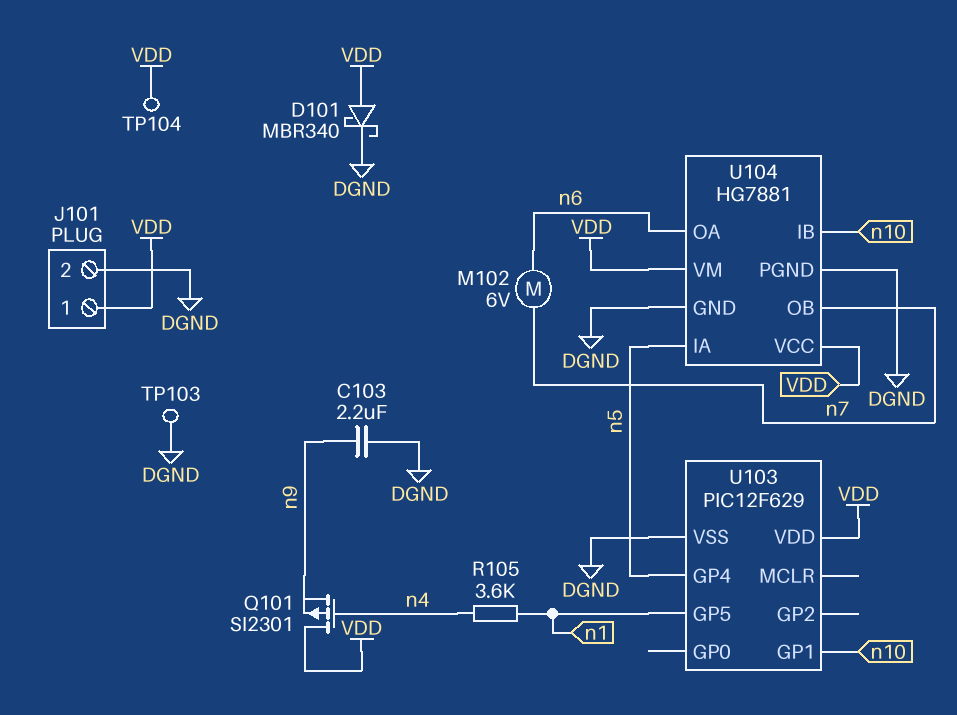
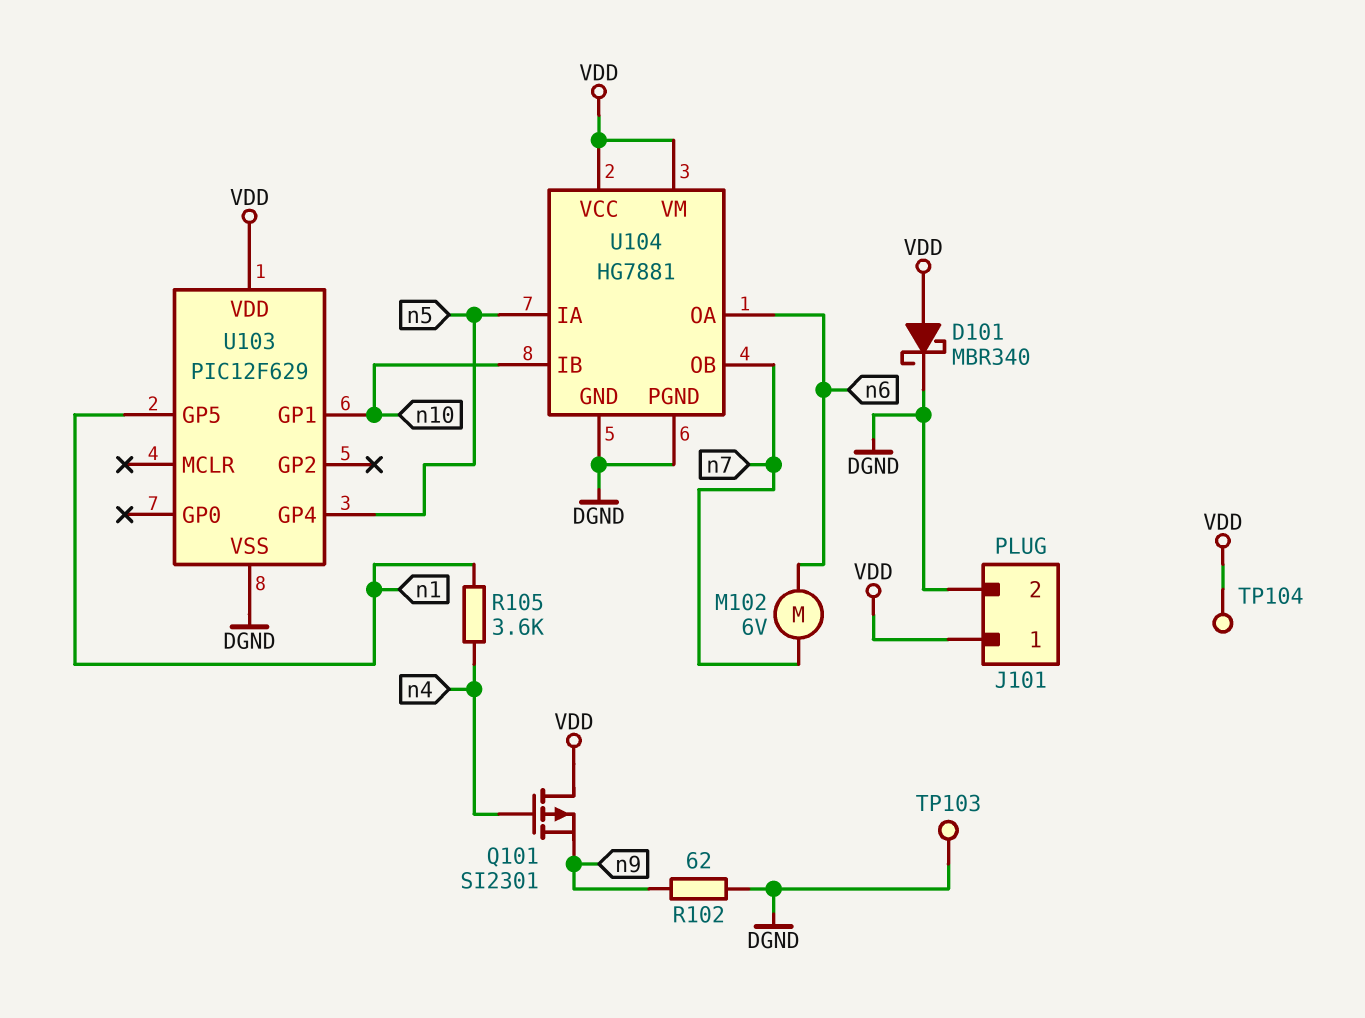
C103: 2.2uF (DGND, n9) -> none
R102: none -> 62 (DGND, n9)

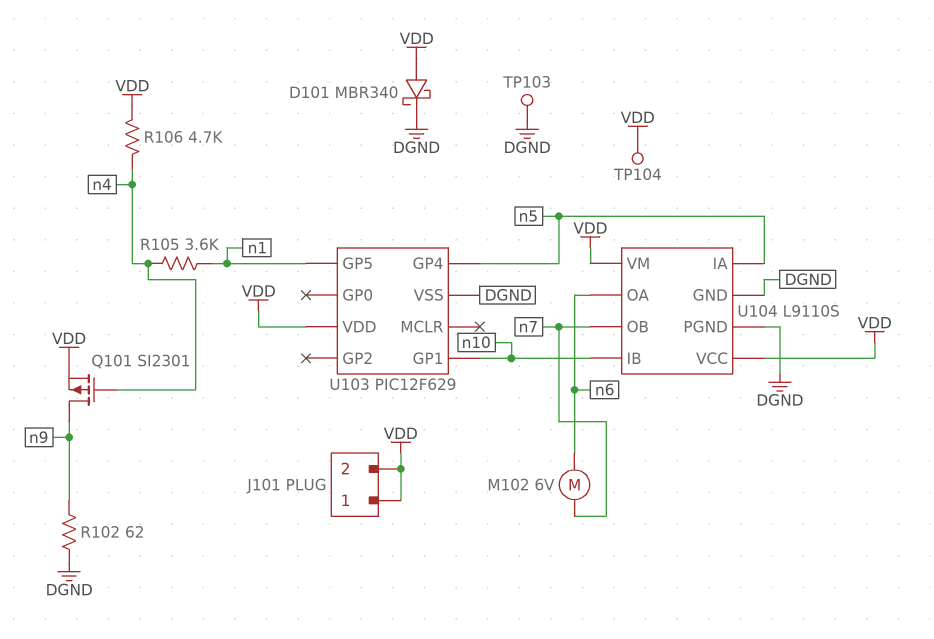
J101 pin 2: DGND -> VDD
Q101: PMOS SI2301 (G n4, D VDD, S n9) -> PMOS SI2301 (G n4, D n9, S VDD)
R106: none -> 4.7k (VDD, n4)
U104: HG7881 -> L9110S

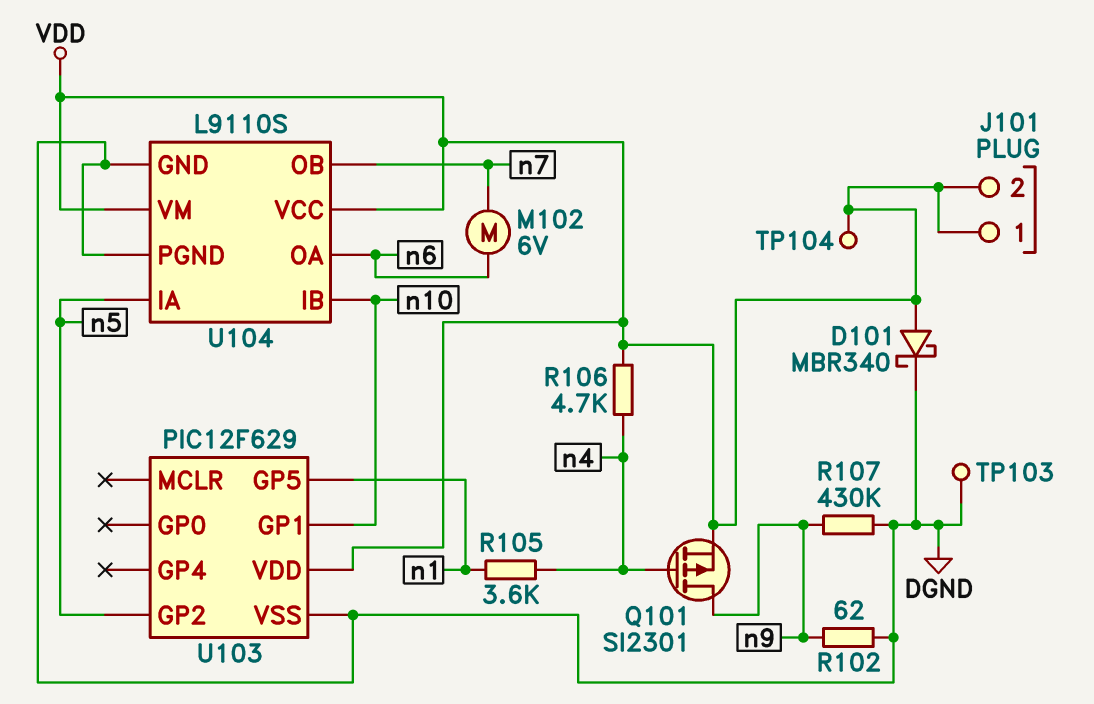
R107: none -> 430k (DGND, n9)
U103 pin GP2: none -> n5
U103 pin GP4: n5 -> none

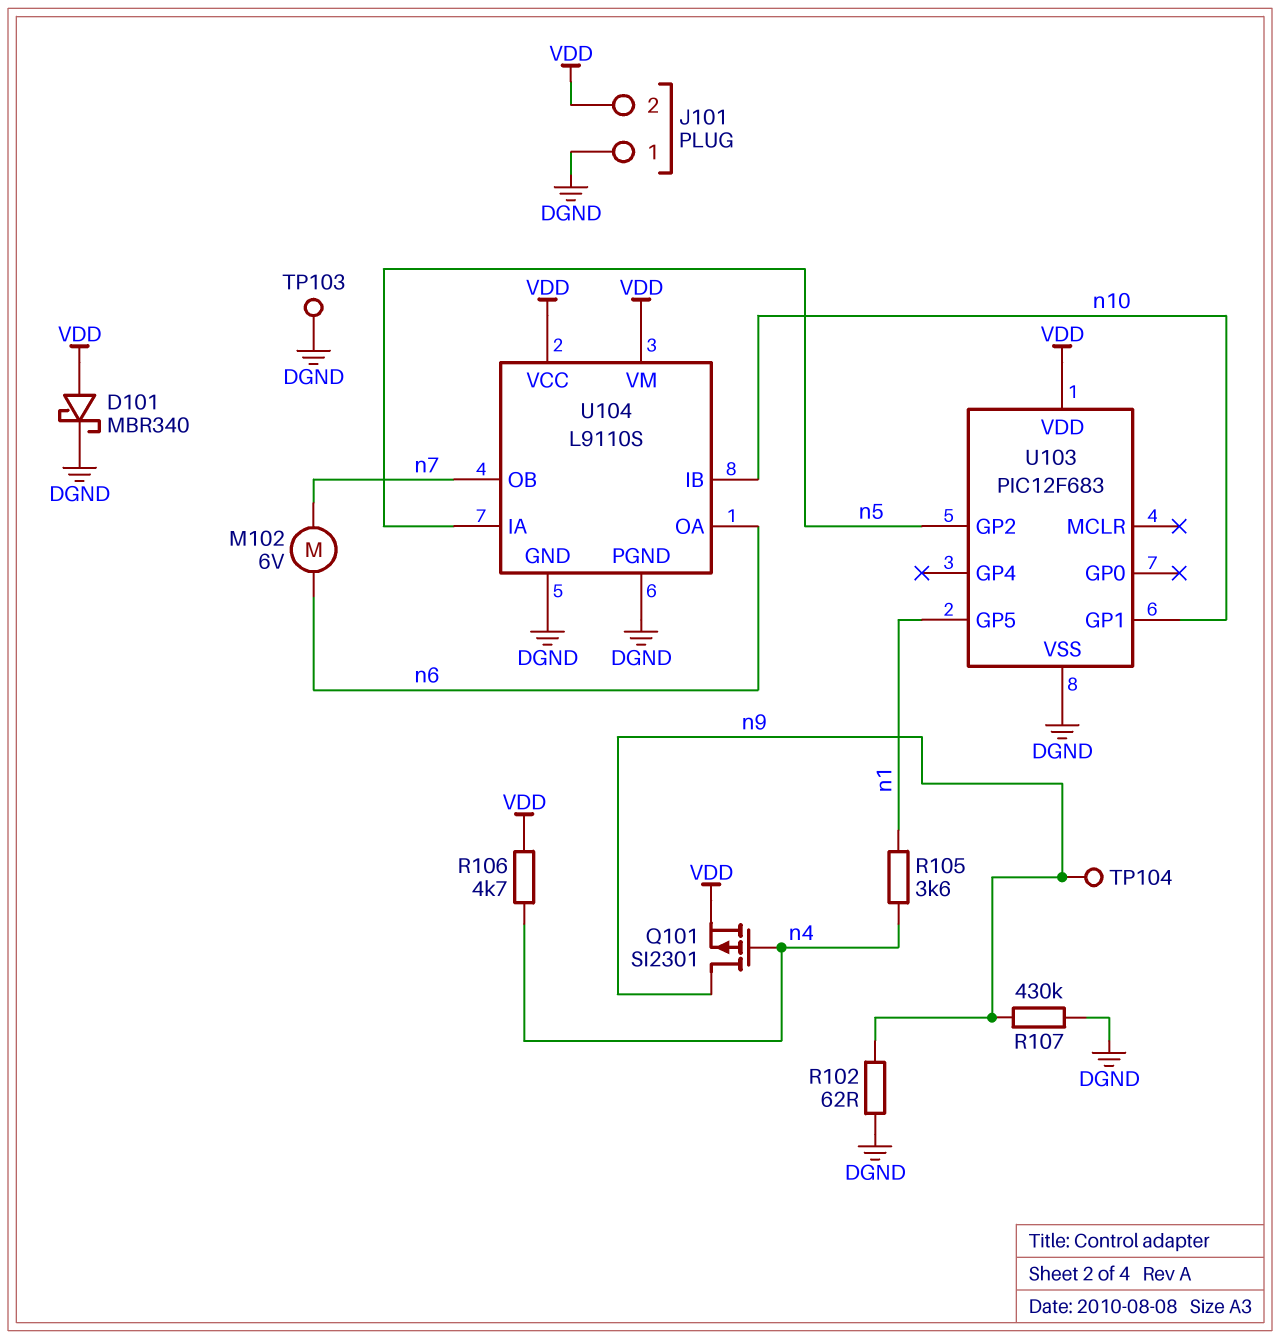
J101 pin 1: VDD -> DGND
TP104: test point (VDD) -> test point (n9)
U103: PIC12F629 -> PIC12F683

